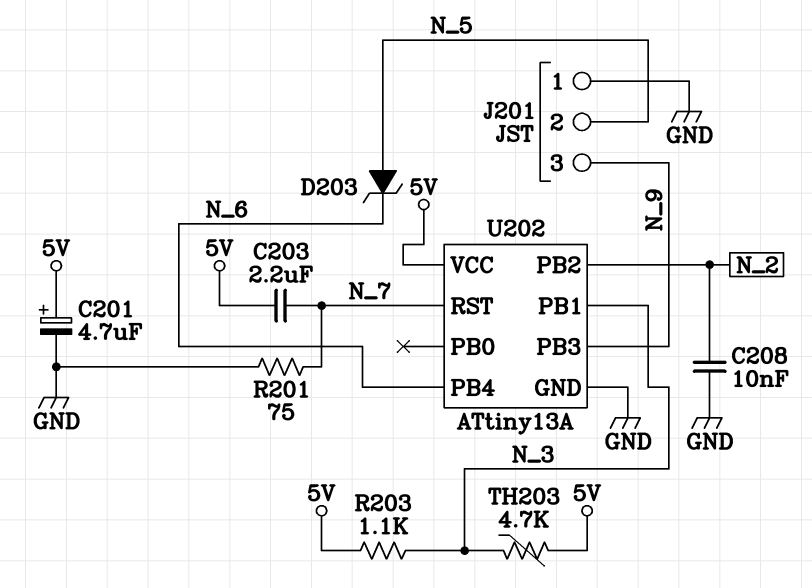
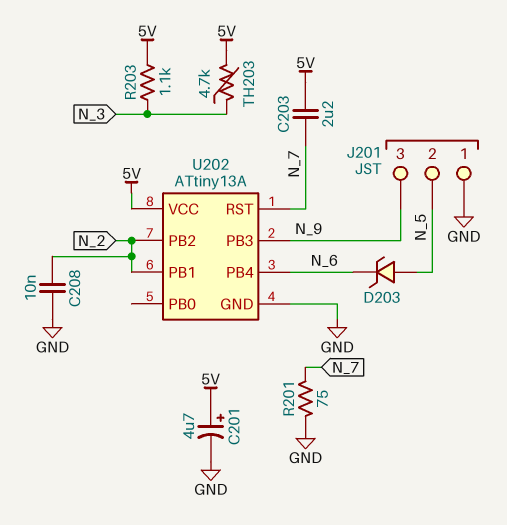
U202 pin PB1: N_3 -> N_2

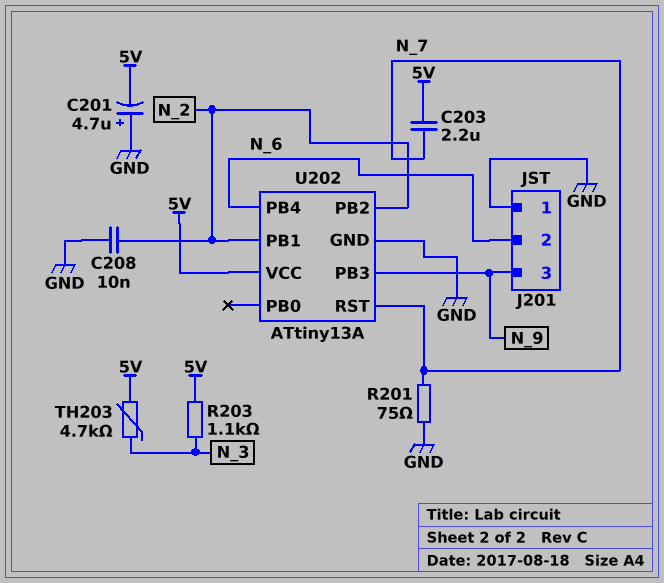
C201: 4.7uF (plus 5V, minus GND) -> 4.7uF (plus GND, minus 5V)
D203: zener (A N_5, K N_6) -> none
J201 pin 2: N_5 -> N_6

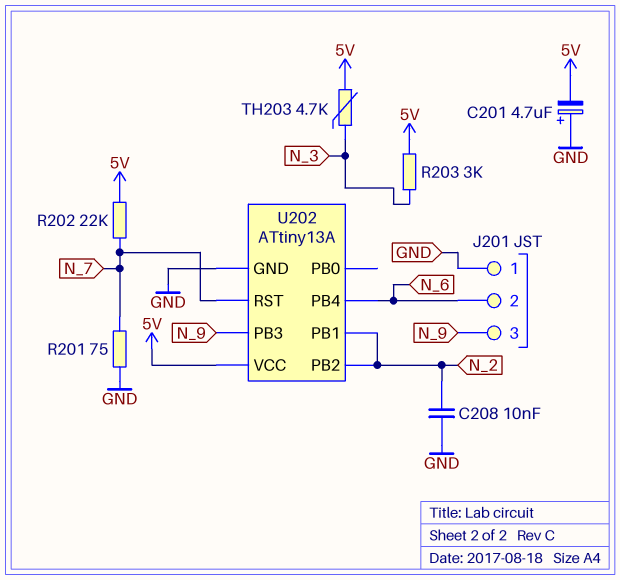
C203: 2.2uF (5V, N_7) -> none
R202: none -> 22k (5V, N_7)
R203: 1.1k (5V, N_3) -> 3k (5V, N_3)

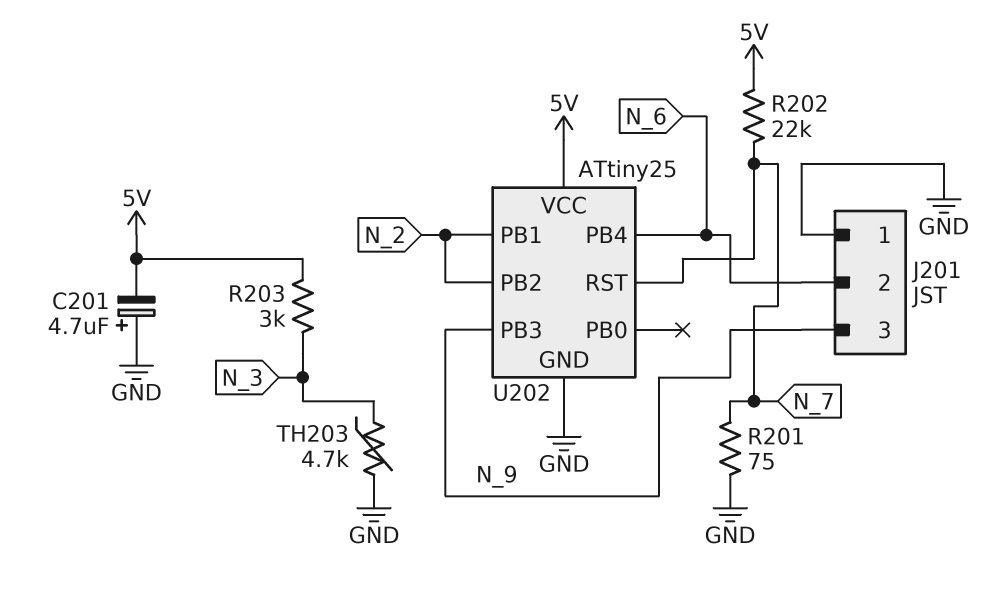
C208: 10nF (GND, N_2) -> none
TH203: 4.7k (5V, N_3) -> 4.7k (GND, N_3)
U202: ATtiny13A -> ATtiny25

